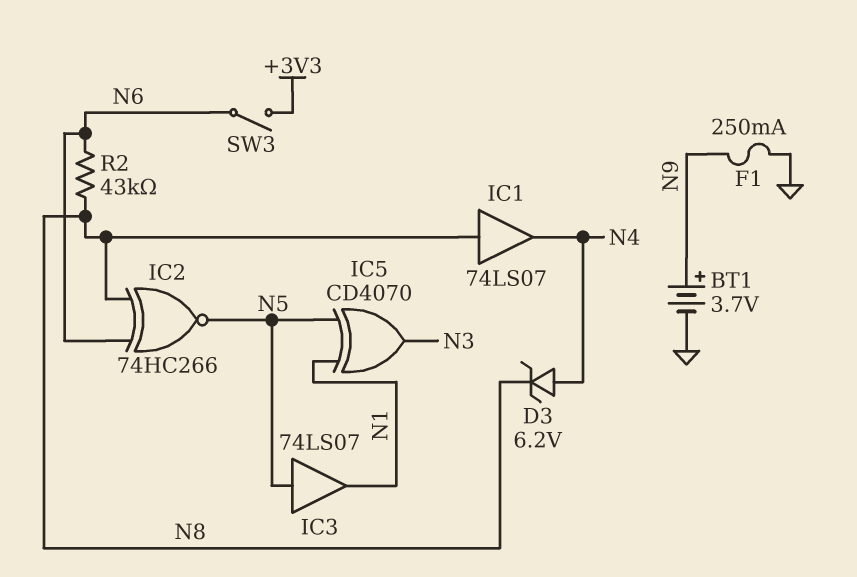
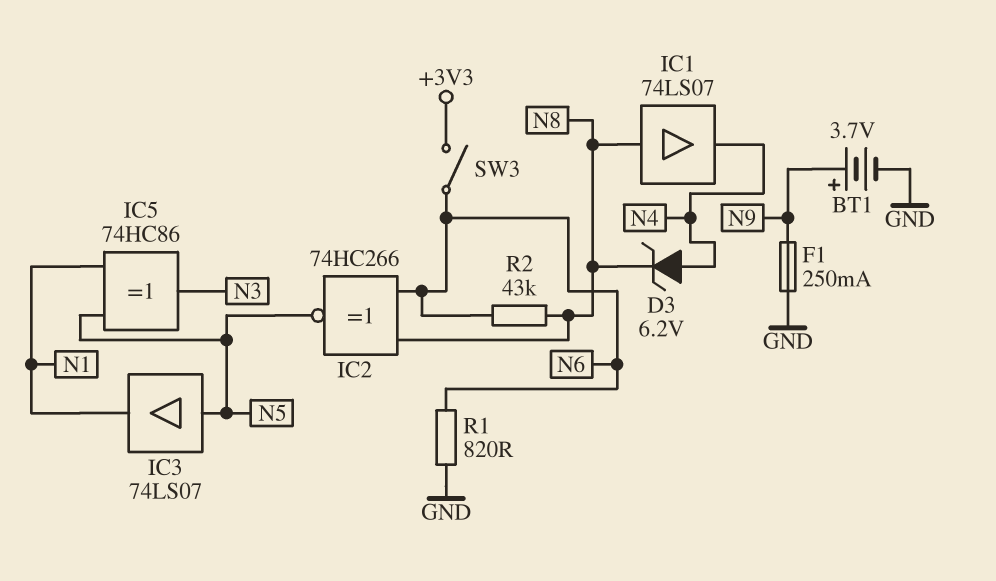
IC5: XOR CD4070 (in N1, in N5, out N3) -> XOR 74HC86 (in N1, in N5, out N3)
R1: none -> 820 (GND, N6)

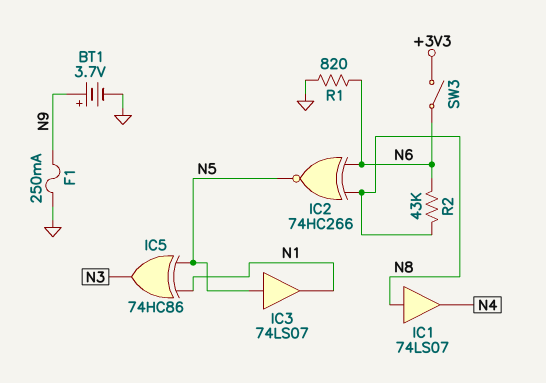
D3: zener 6.2V (A N4, K N8) -> none

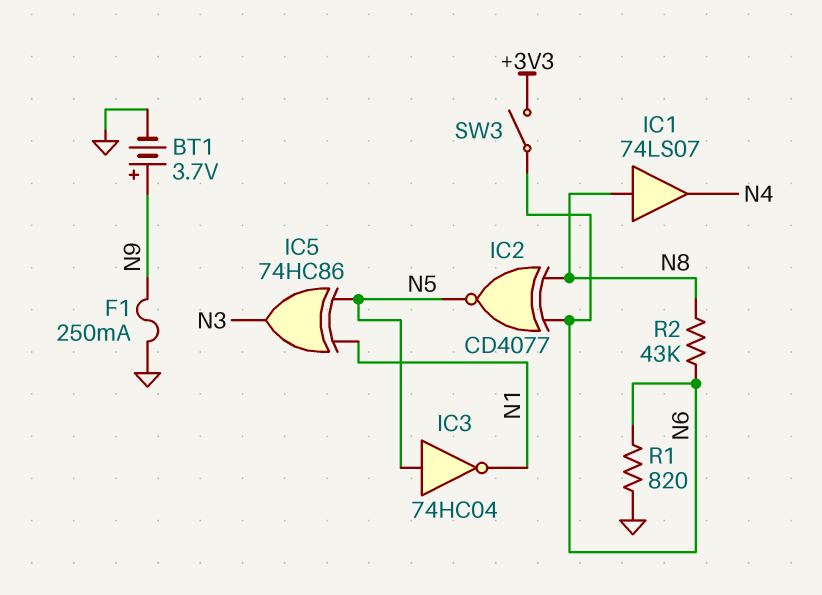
IC2: XNOR 74HC266 (in N6, in N8, out N5) -> XNOR CD4077 (in N6, in N8, out N5)
IC3: buffer 74LS07 (in N5, out N1) -> NOT 74HC04 (in N5, out N1)

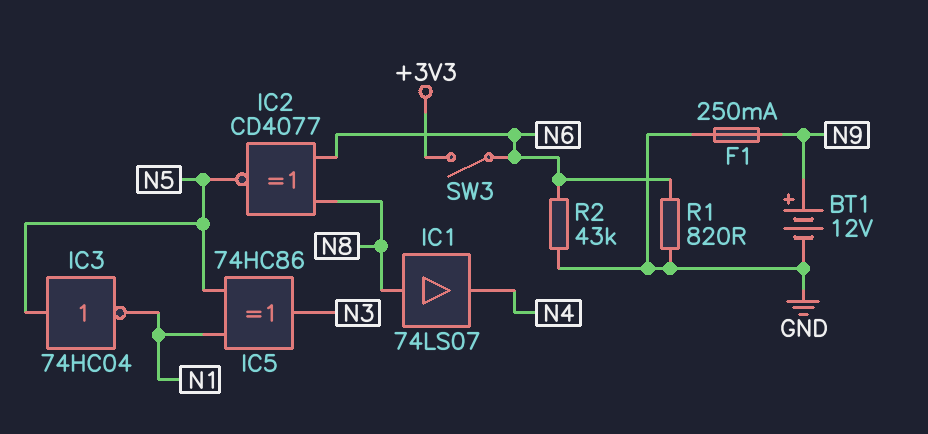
BT1: 3.7V (plus N9, minus GND) -> 12V (plus N9, minus GND)
R2: 43k (N6, N8) -> 43k (GND, N6)

